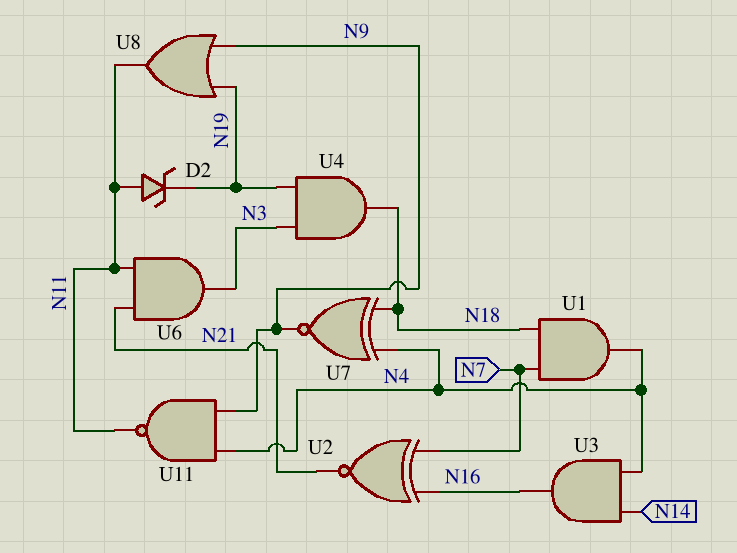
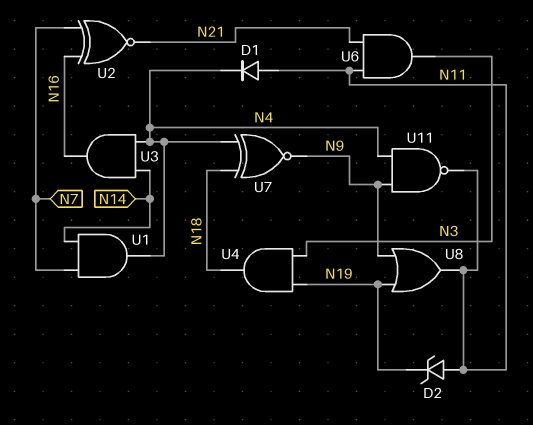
D1: none -> diode (A N11, K N4)
U1: AND (in N7, in N18, out N4) -> AND (in N7, in N14, out N4)

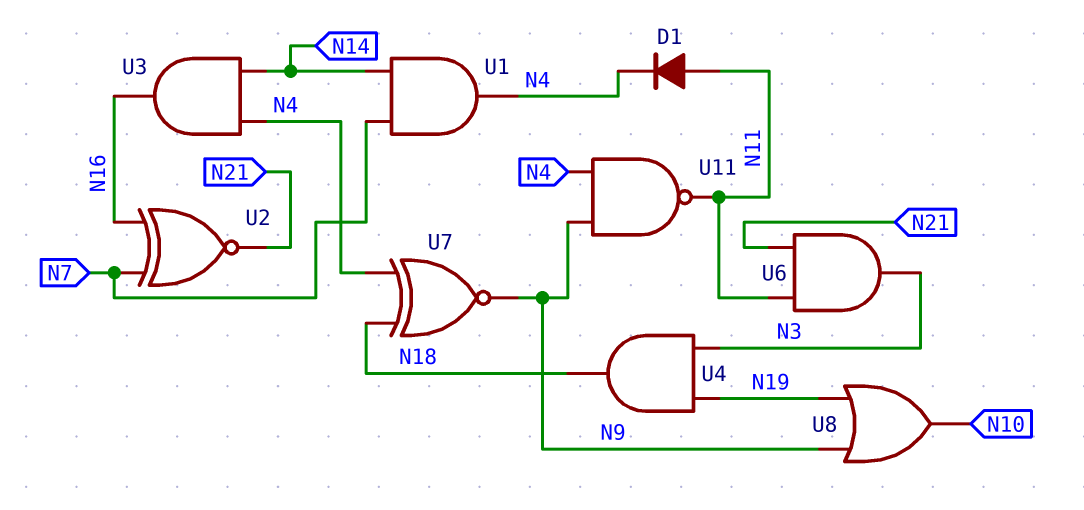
D2: zener (A N11, K N19) -> none
U8: OR (in N9, in N19, out N11) -> OR (in N9, in N19, out N10)

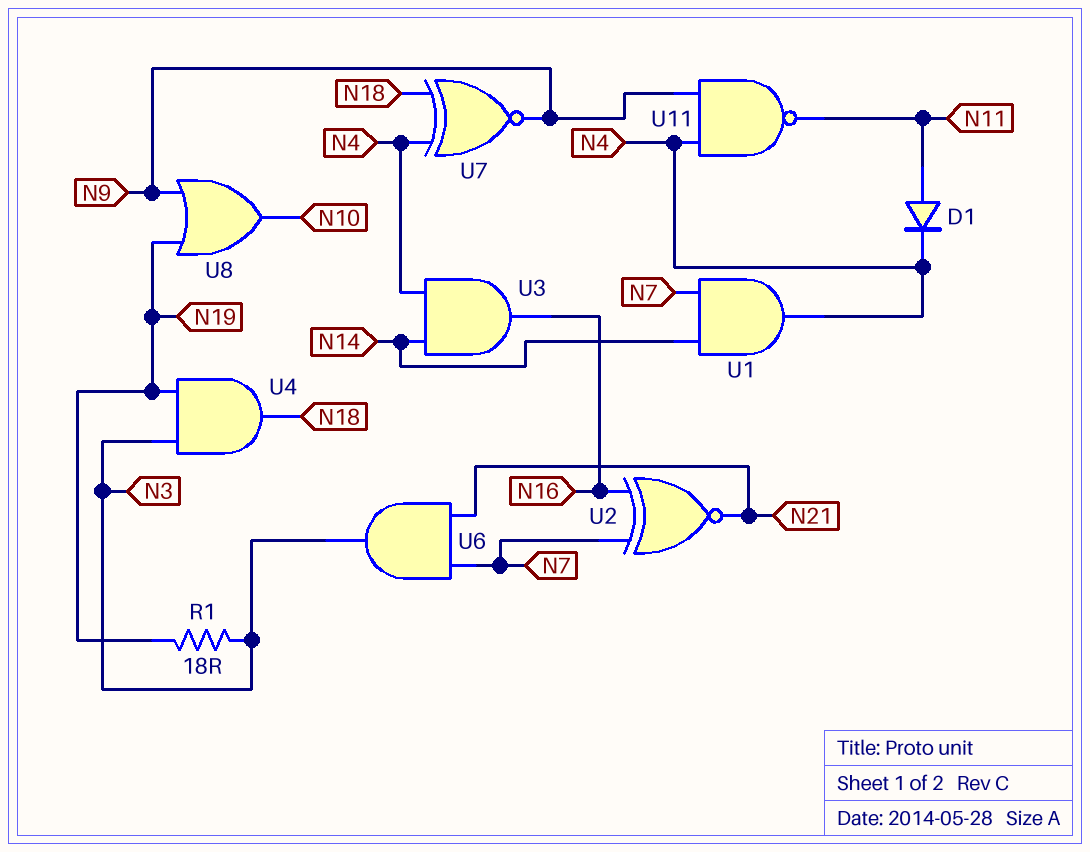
R1: none -> 18 (N3, N19)
U6: AND (in N11, in N21, out N3) -> AND (in N7, in N21, out N3)

